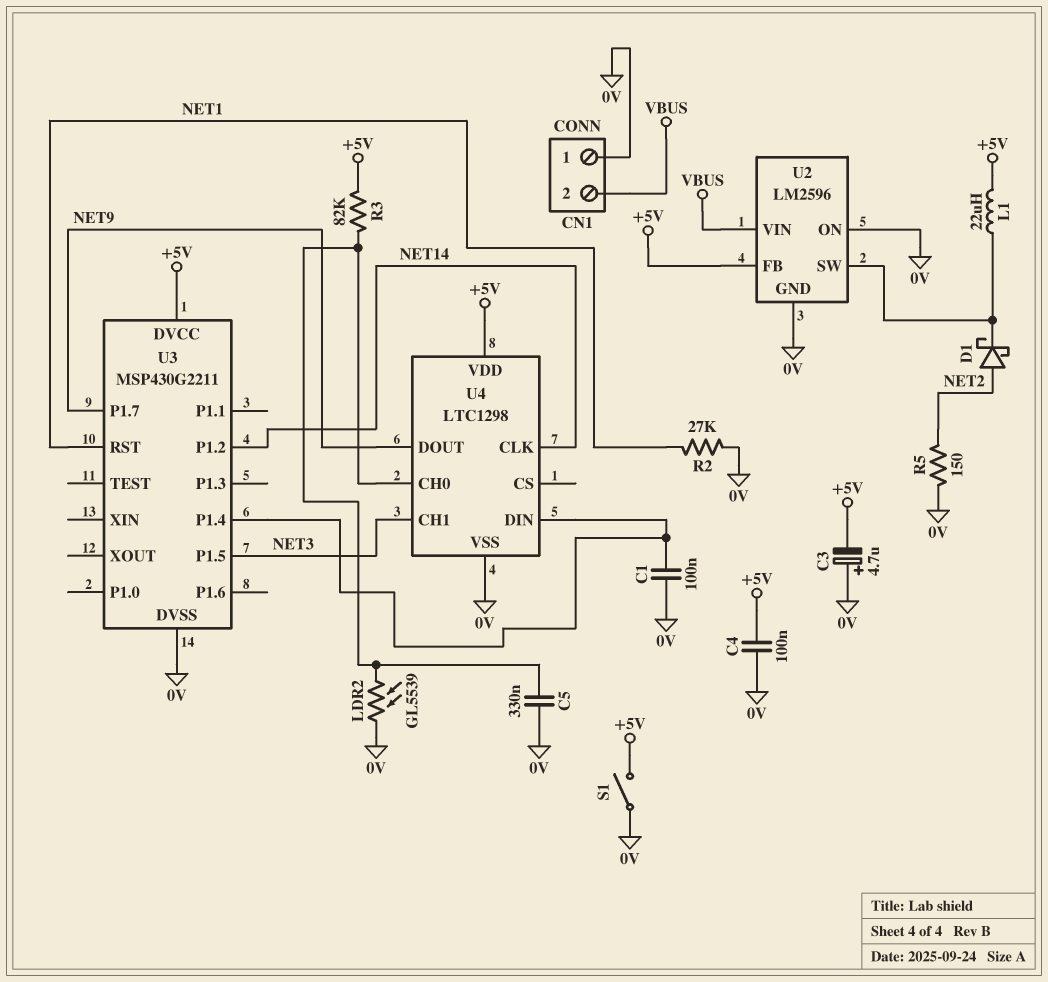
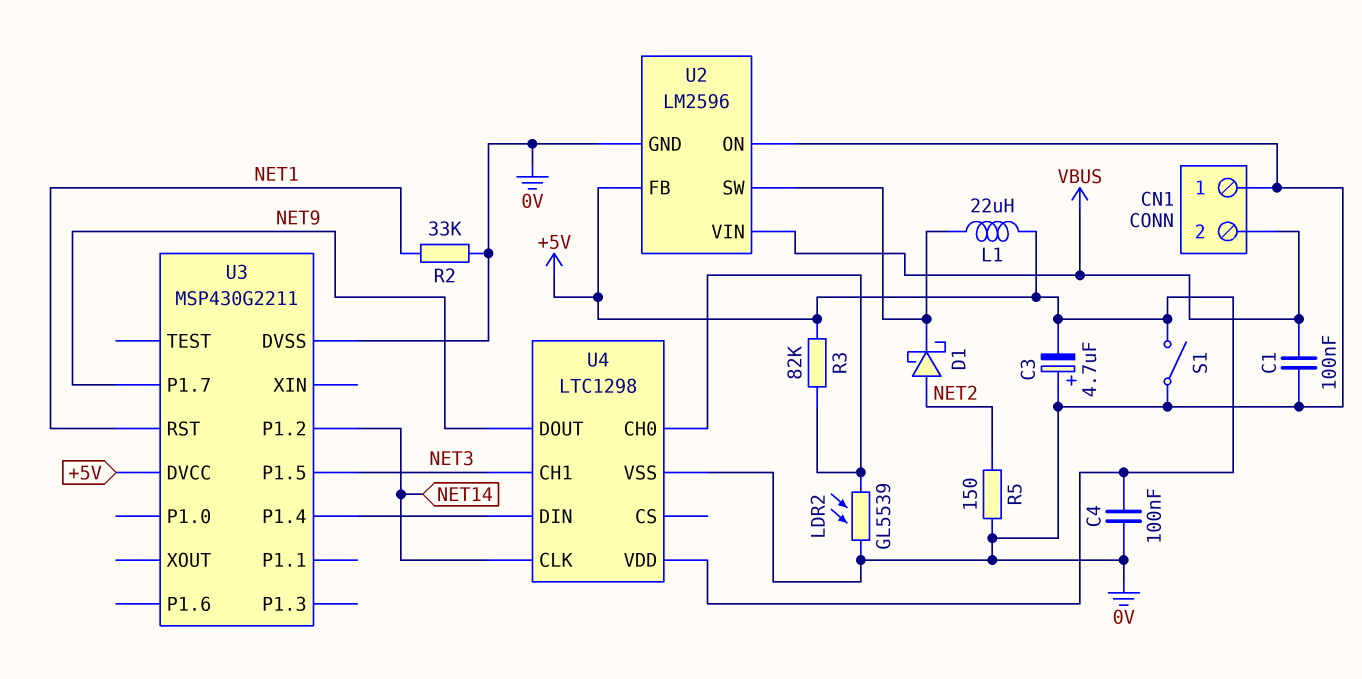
C1: 100nF (0V, U3/P1.4) -> 100nF (0V, VBUS)
C5: 330nF (0V, U4/CH0) -> none
R2: 27k (0V, NET1) -> 33k (0V, NET1)

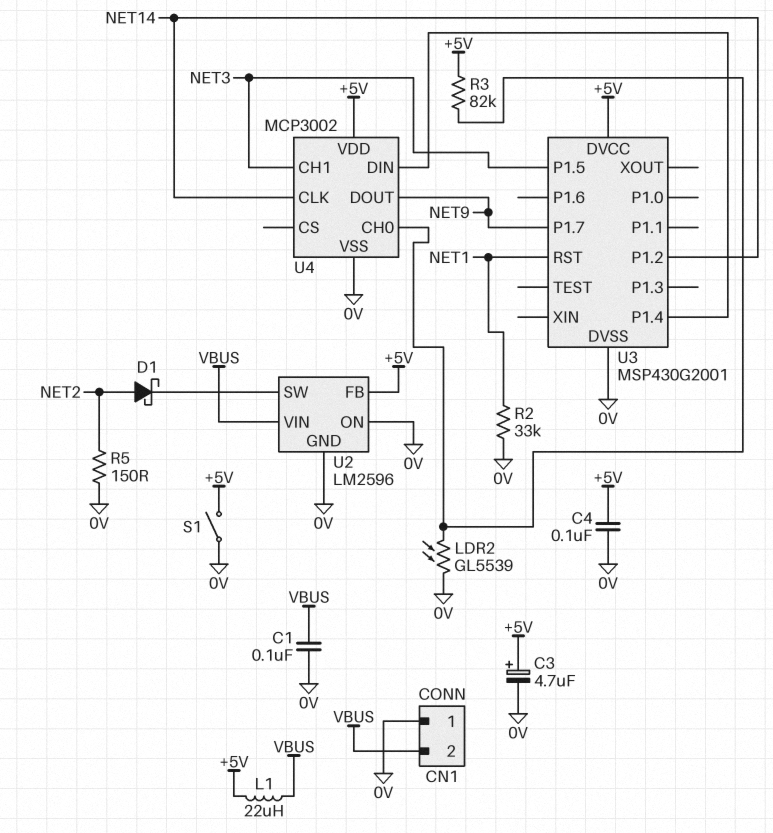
C3: 4.7uF (plus 0V, minus +5V) -> 4.7uF (plus +5V, minus 0V)
L1: 22uH (+5V, U2/SW) -> 22uH (+5V, VBUS)
U3: MSP430G2211 -> MSP430G2001
U4: LTC1298 -> MCP3002

